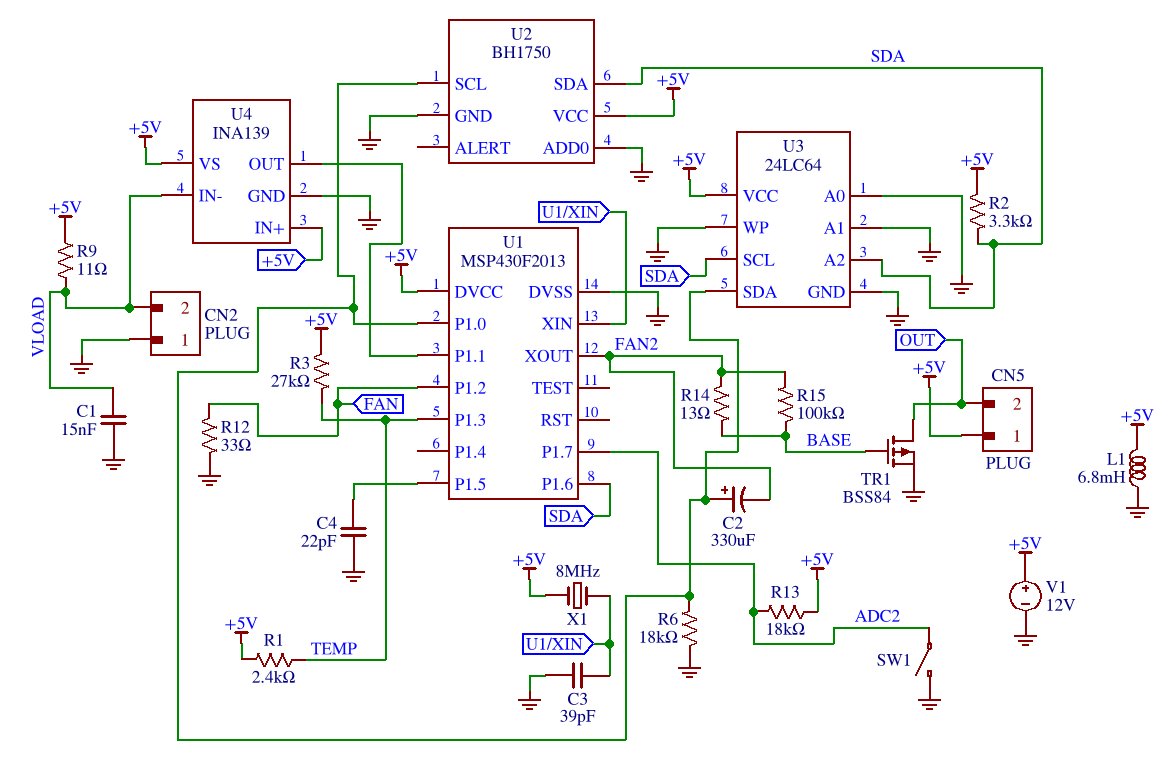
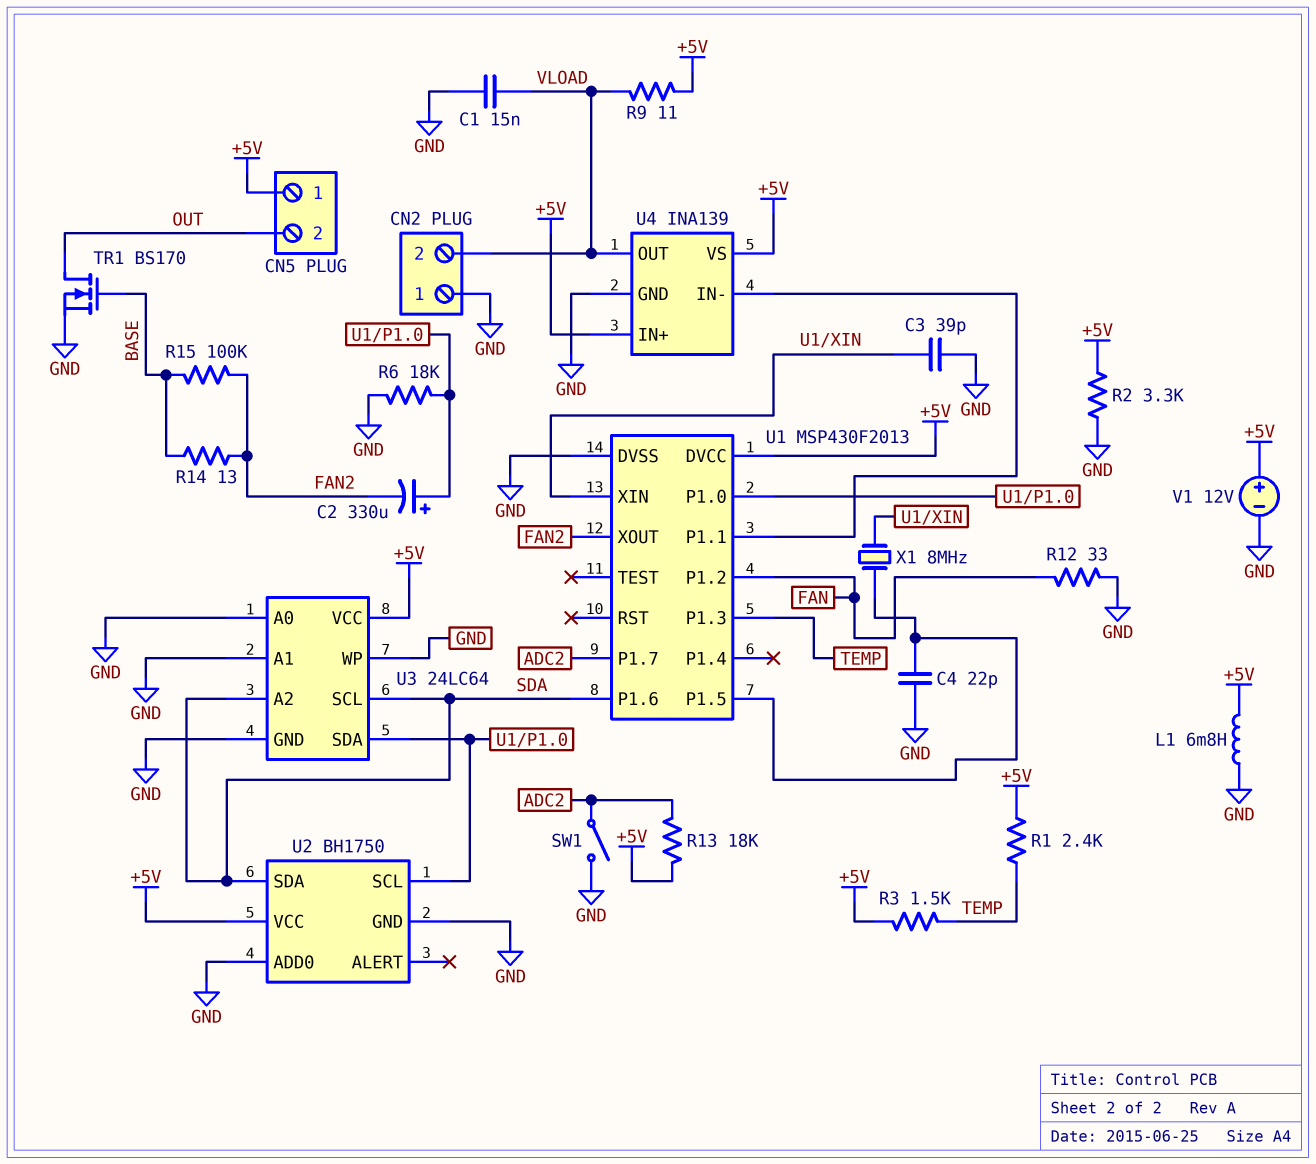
R2: 3.3k (+5V, SDA) -> 3.3k (+5V, GND)
R3: 27k (+5V, TEMP) -> 1.5k (+5V, TEMP)
TR1: PMOS BSS84 (G BASE, D OUT, S GND) -> NMOS BS170 (G BASE, D OUT, S GND)
U4 pin IN-: VLOAD -> U1/P1.1
U4 pin OUT: U1/P1.1 -> VLOAD
X1: 8MHz (+5V, U1/XIN) -> 8MHz (U1/P1.5, U1/XIN)

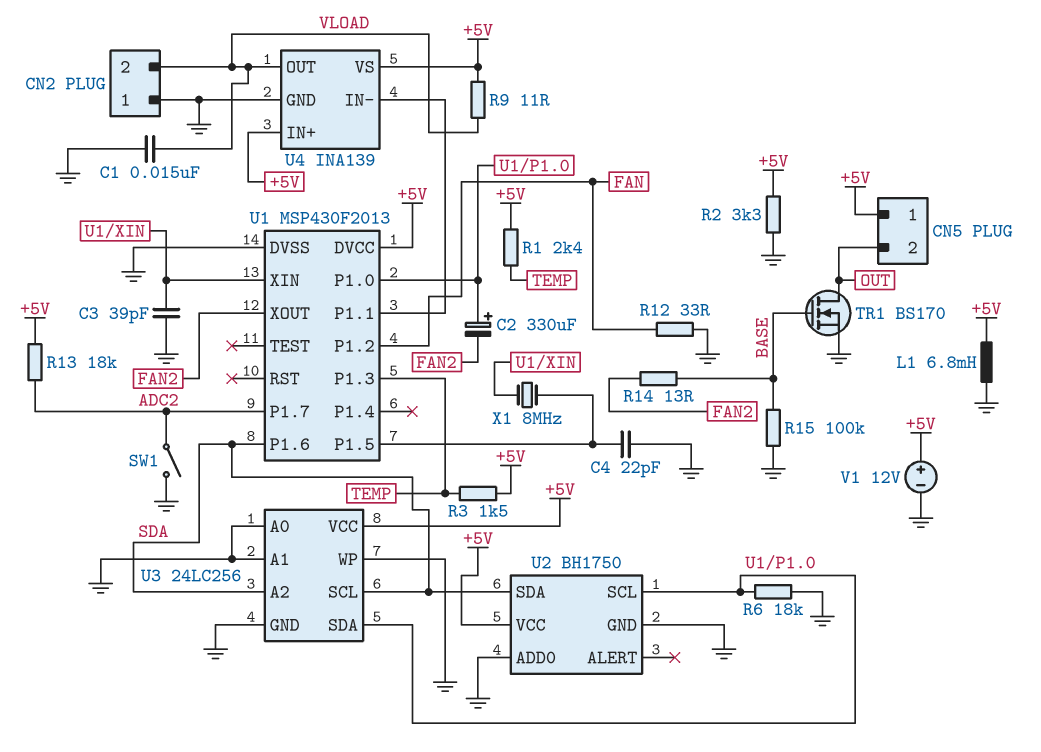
R15: 100k (BASE, FAN2) -> 100k (BASE, GND)
U3: 24LC64 -> 24LC256

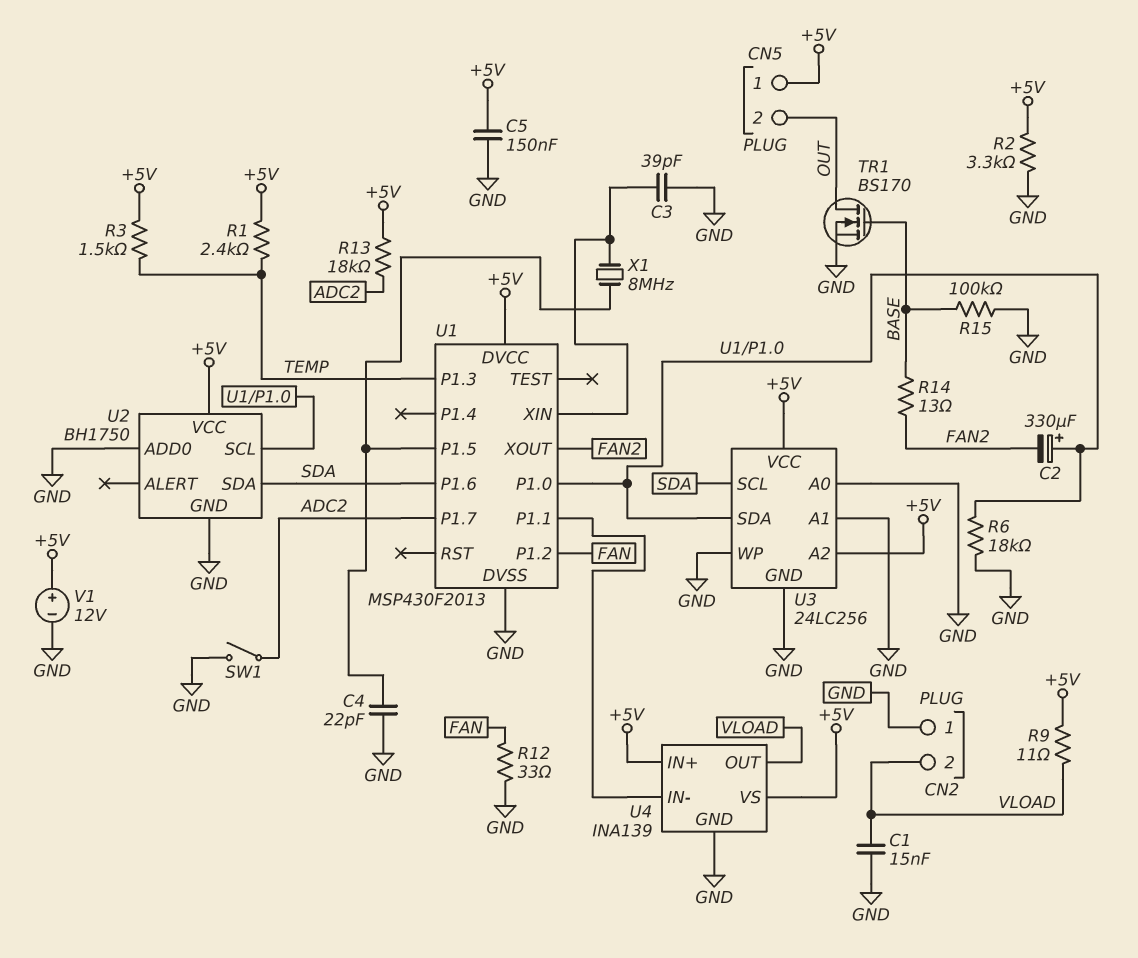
C5: none -> 150nF (+5V, GND)
L1: 6.8mH (+5V, GND) -> none
U3 pin A2: SDA -> +5V

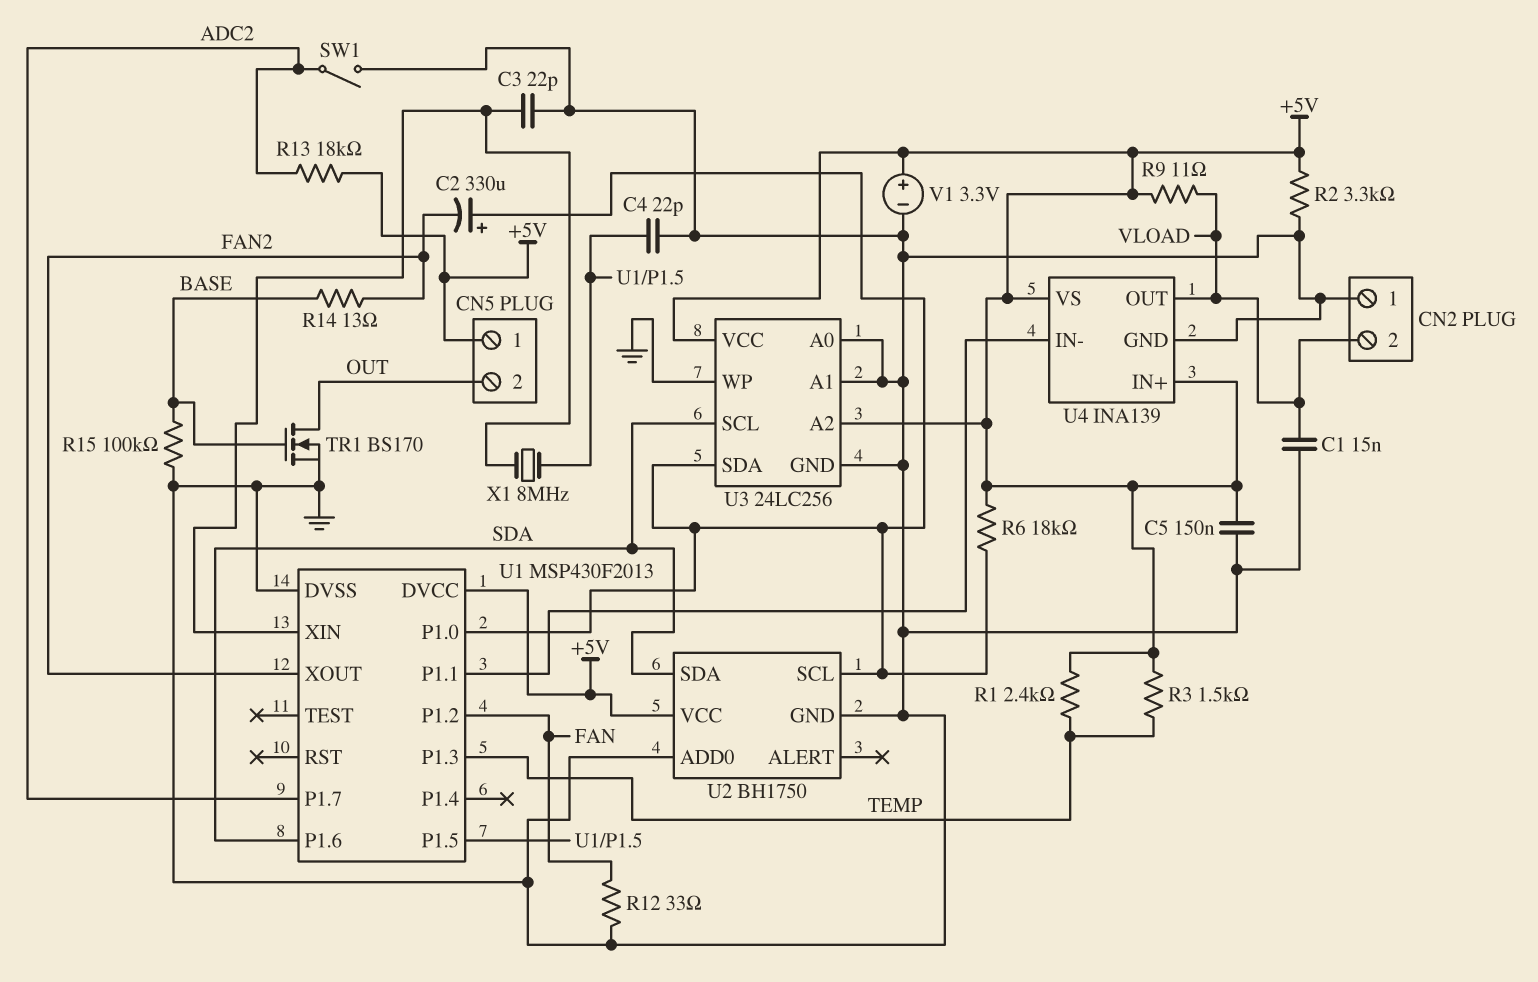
C3: 39pF (GND, U1/XIN) -> 22pF (GND, U1/XIN)
R6: 18k (GND, U1/P1.0) -> 18k (+5V, U1/P1.0)
V1: 12V (plus +5V, minus GND) -> 3.3V (plus +5V, minus GND)

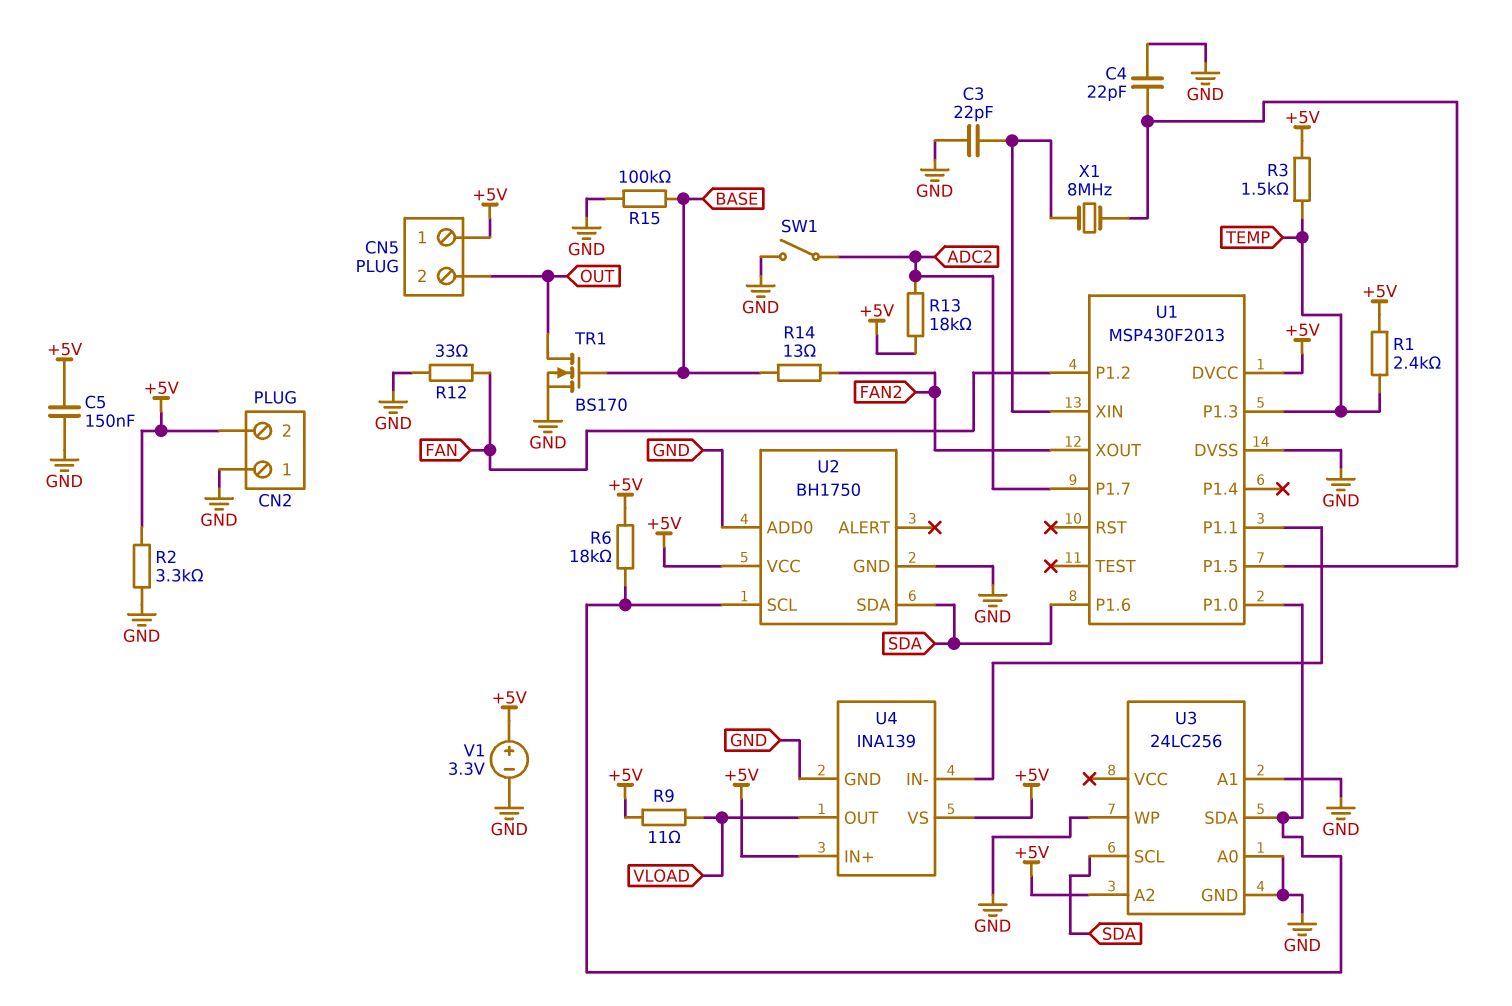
C1: 15nF (GND, VLOAD) -> none
C2: 330uF (plus U1/P1.0, minus FAN2) -> none
CN2 pin 2: VLOAD -> +5V
U3 pin VCC: +5V -> none

